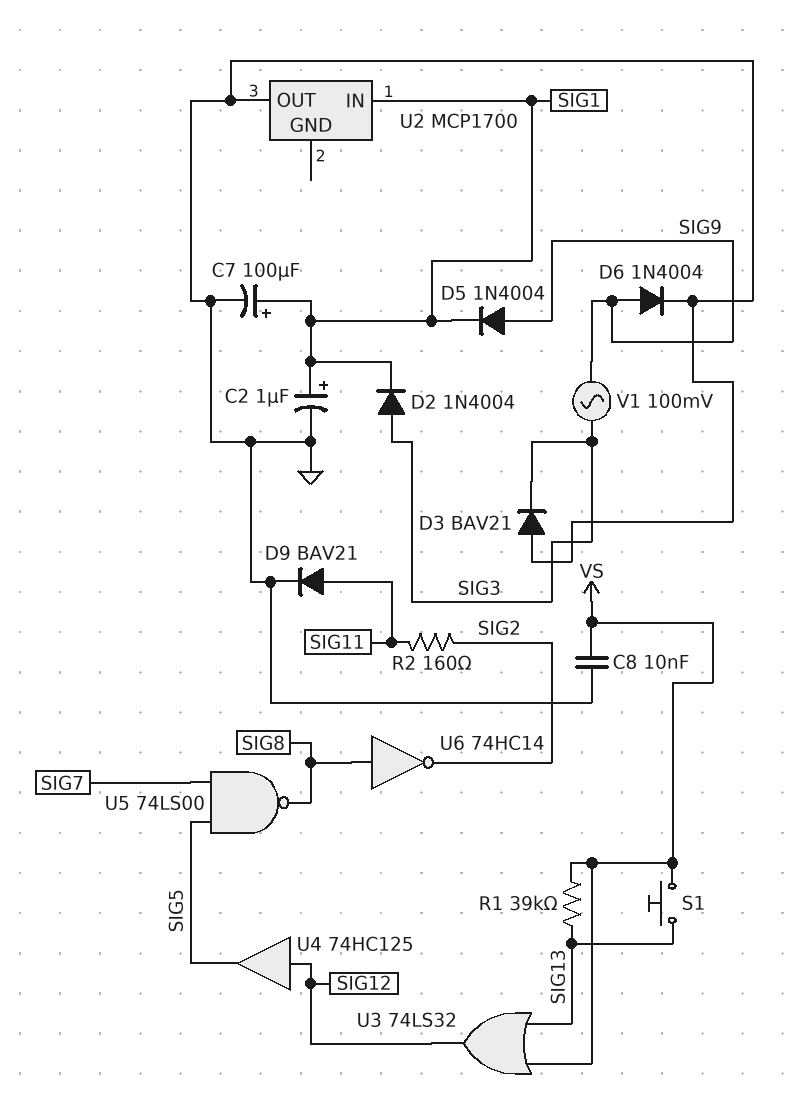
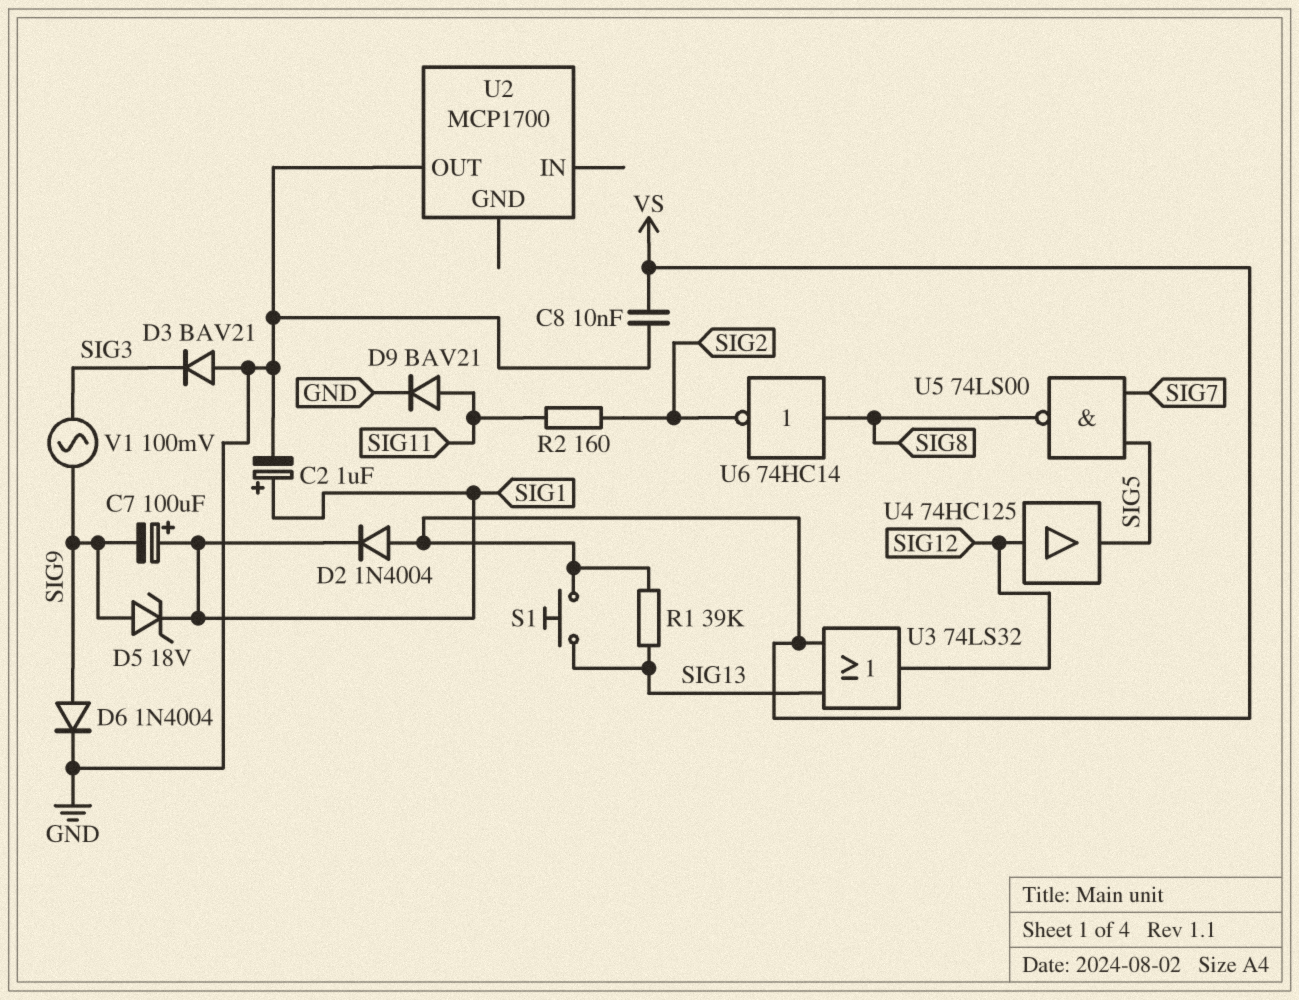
C7: 100uF (plus SIG1, minus GND) -> 100uF (plus SIG1, minus SIG9)
D2: diode 1N4004 (A SIG3, K SIG1) -> diode 1N4004 (A VS, K SIG1)
D5: diode 1N4004 (A SIG9, K SIG1) -> zener 18V (A SIG9, K SIG1)
U2 pin IN: SIG1 -> none

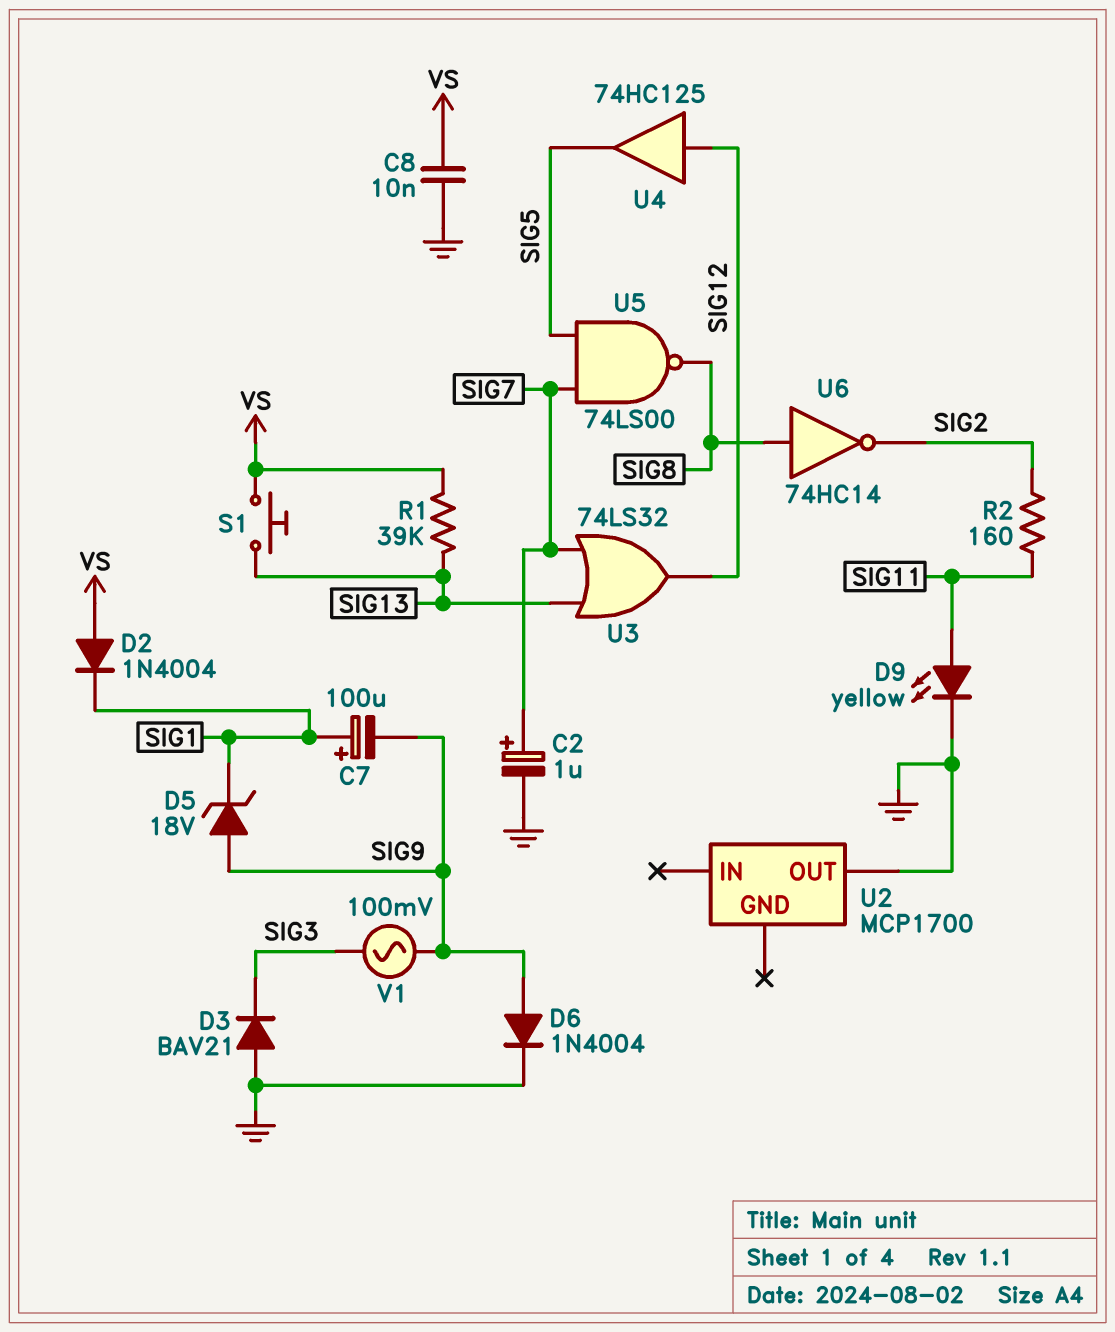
C2: 1uF (plus SIG1, minus GND) -> 1uF (plus SIG7, minus GND)
D9: diode BAV21 (A SIG11, K GND) -> LED yellow (A SIG11, K GND)
U3: OR 74LS32 (in SIG13, in VS, out SIG12) -> OR 74LS32 (in SIG7, in SIG13, out SIG12)

